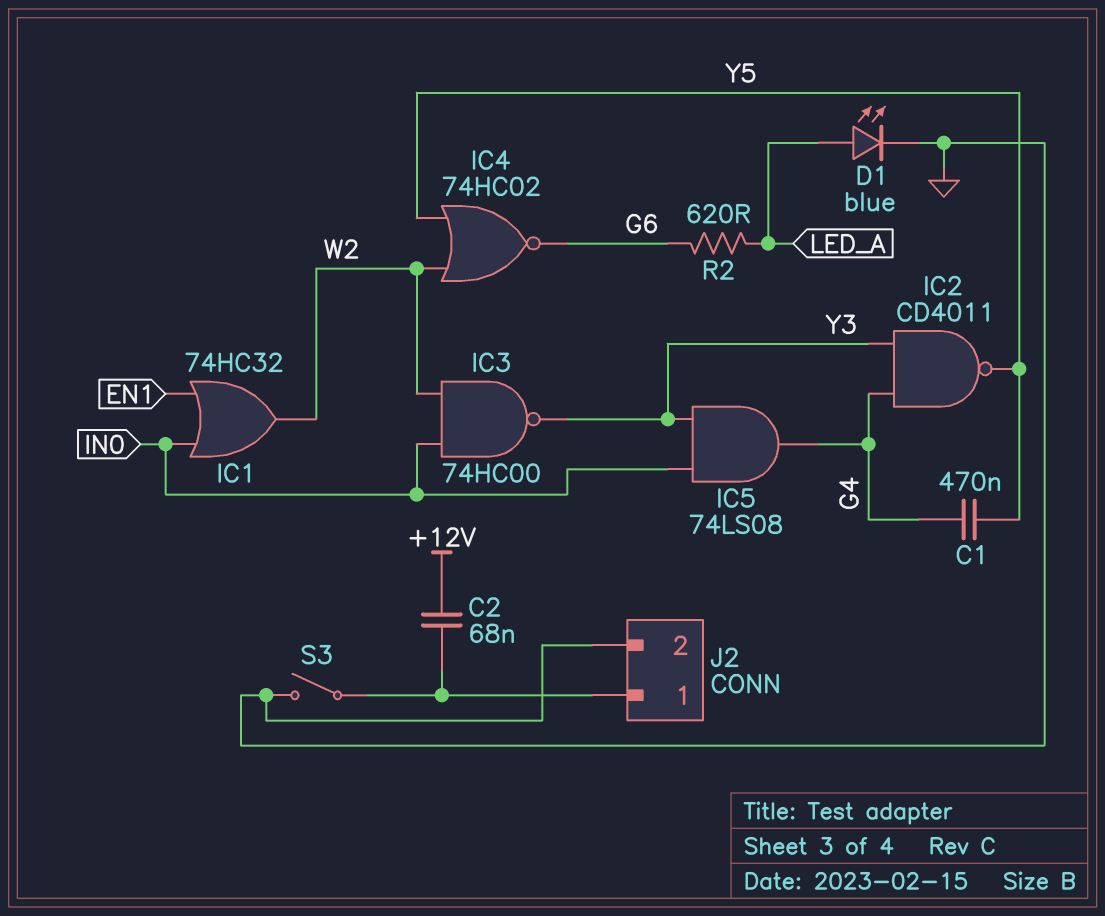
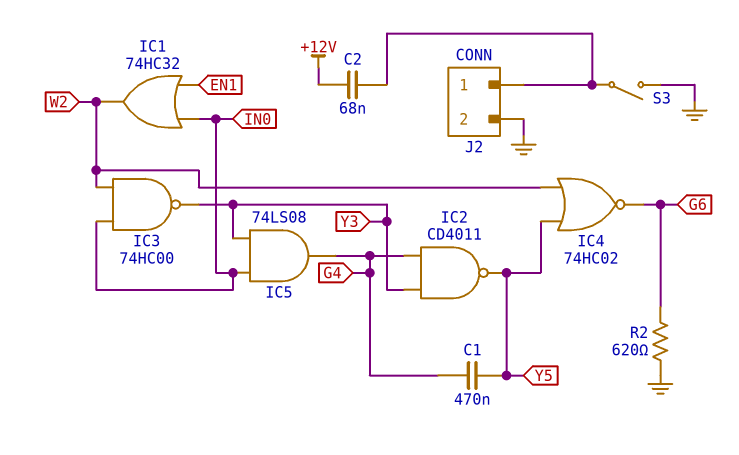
D1: LED blue (A LED_A, K GND) -> none
R2: 620 (G6, LED_A) -> 620 (G6, GND)

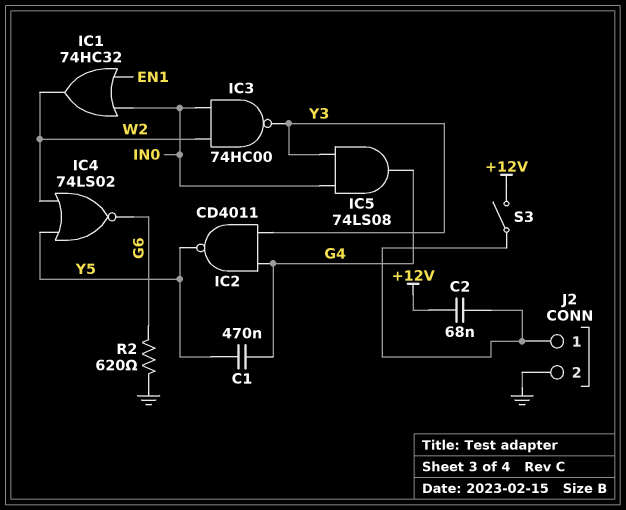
IC4: NOR 74HC02 (in W2, in Y5, out G6) -> NOR 74LS02 (in W2, in Y5, out G6)
S3: switch (GND, J2/1) -> switch (+12V, J2/1)

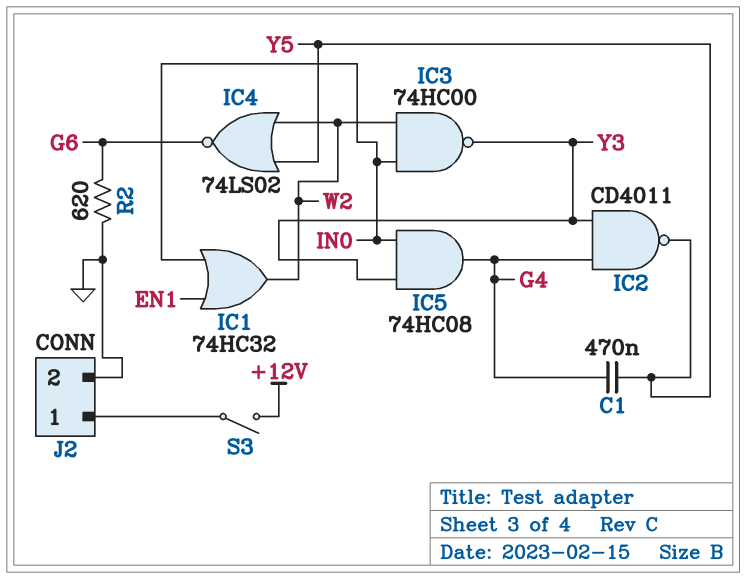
C2: 68nF (+12V, J2/1) -> none
IC5: AND 74LS08 (in IN0, in Y3, out G4) -> AND 74HC08 (in IN0, in Y3, out G4)

